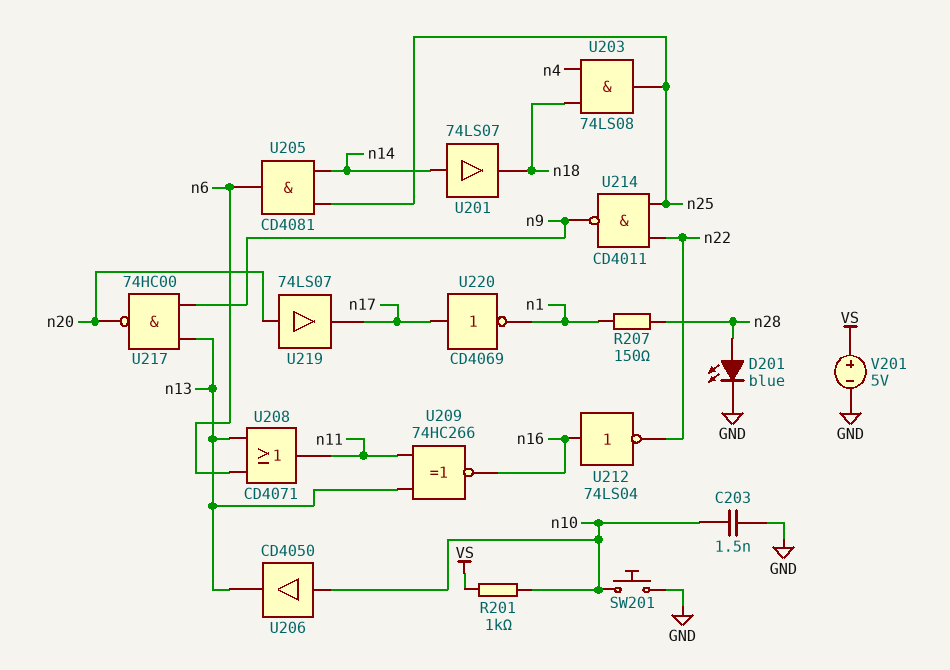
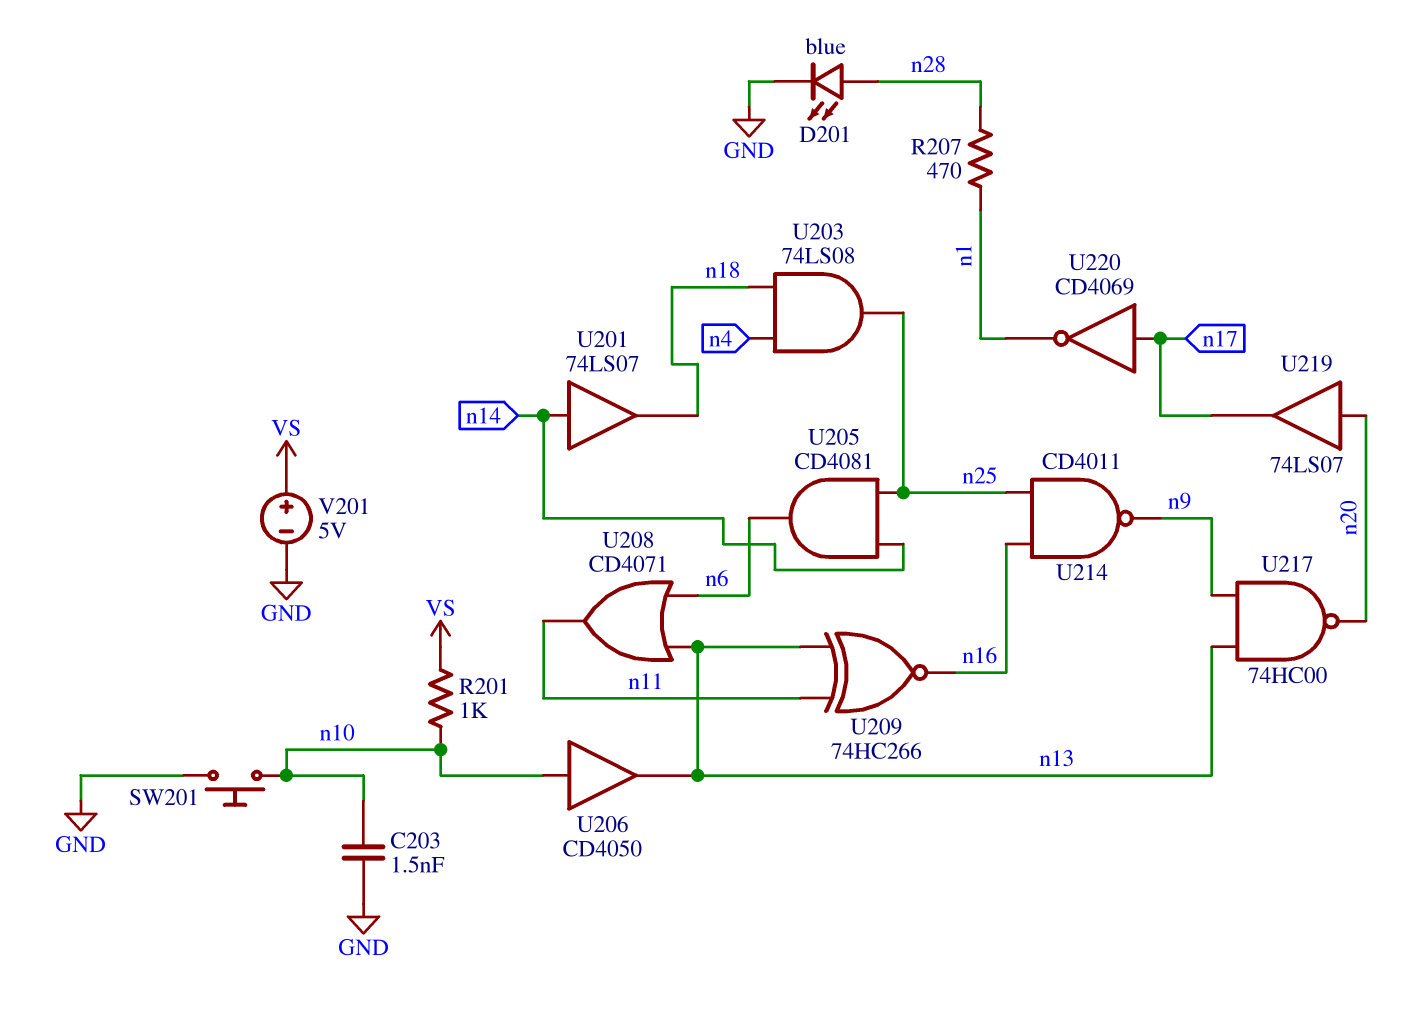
R207: 150 (n1, n28) -> 470 (n1, n28)
U212: NOT 74LS04 (in n16, out n22) -> none
U214: NAND CD4011 (in n22, in n25, out n9) -> NAND CD4011 (in n16, in n25, out n9)

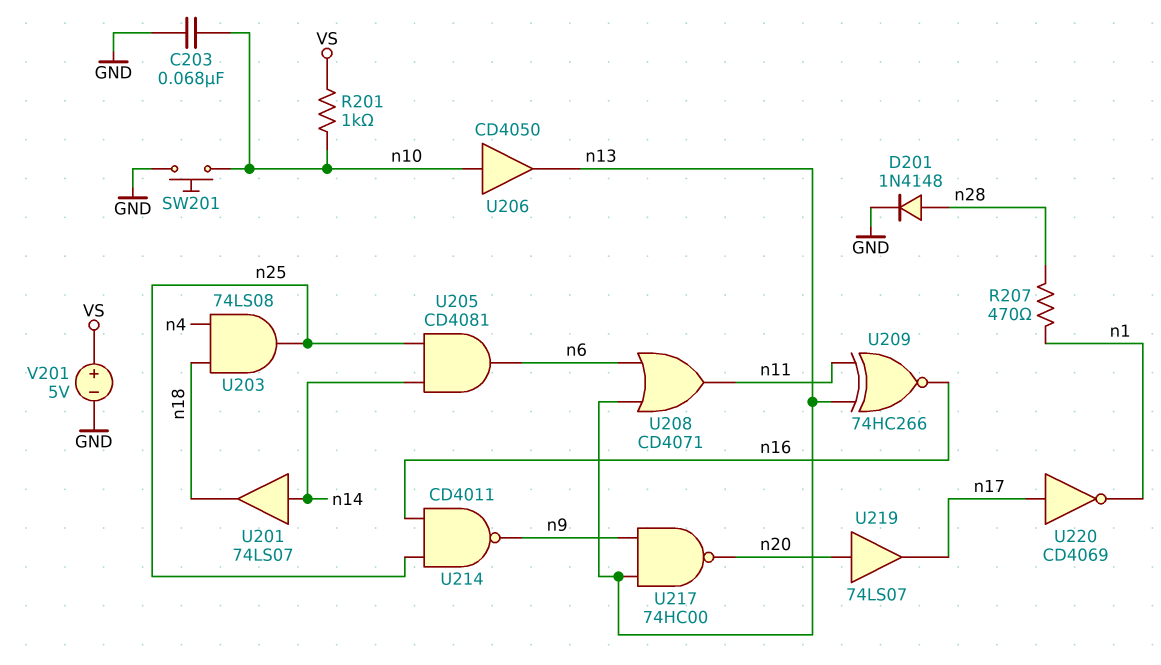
C203: 1.5nF (GND, n10) -> 68nF (GND, n10)
D201: LED blue (A n28, K GND) -> diode 1N4148 (A n28, K GND)

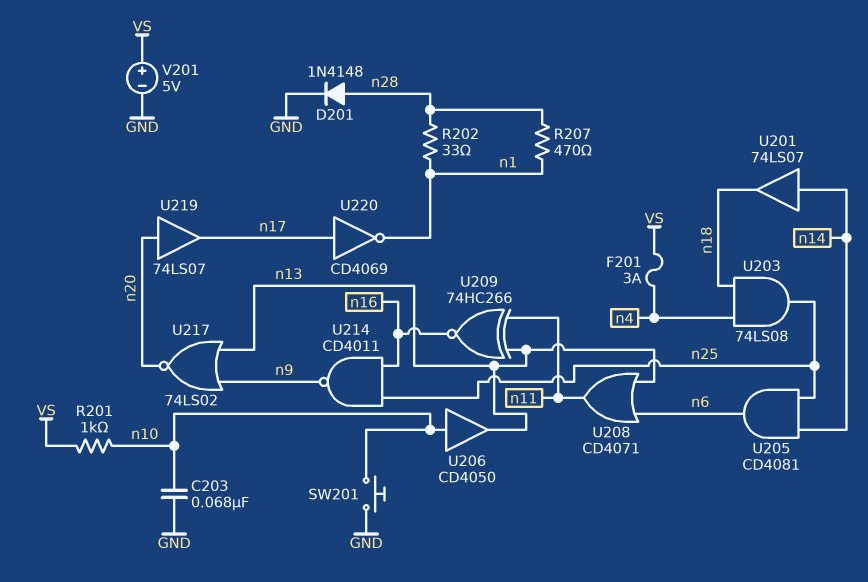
F201: none -> 3A (VS, n4)
R202: none -> 33 (n1, n28)
U217: NAND 74HC00 (in n9, in n13, out n20) -> NOR 74LS02 (in n9, in n13, out n20)

